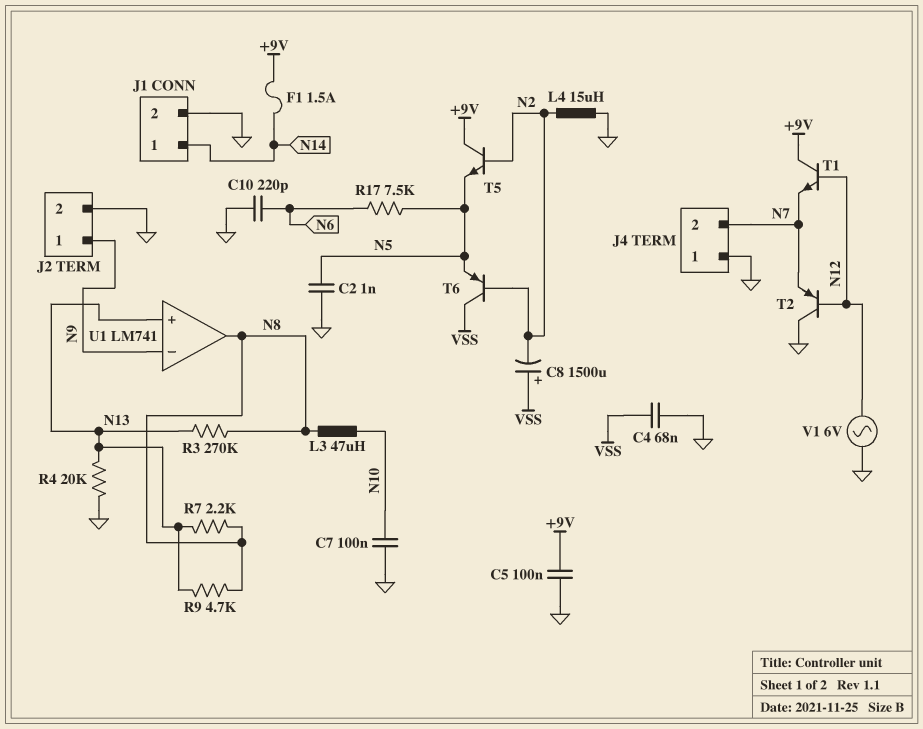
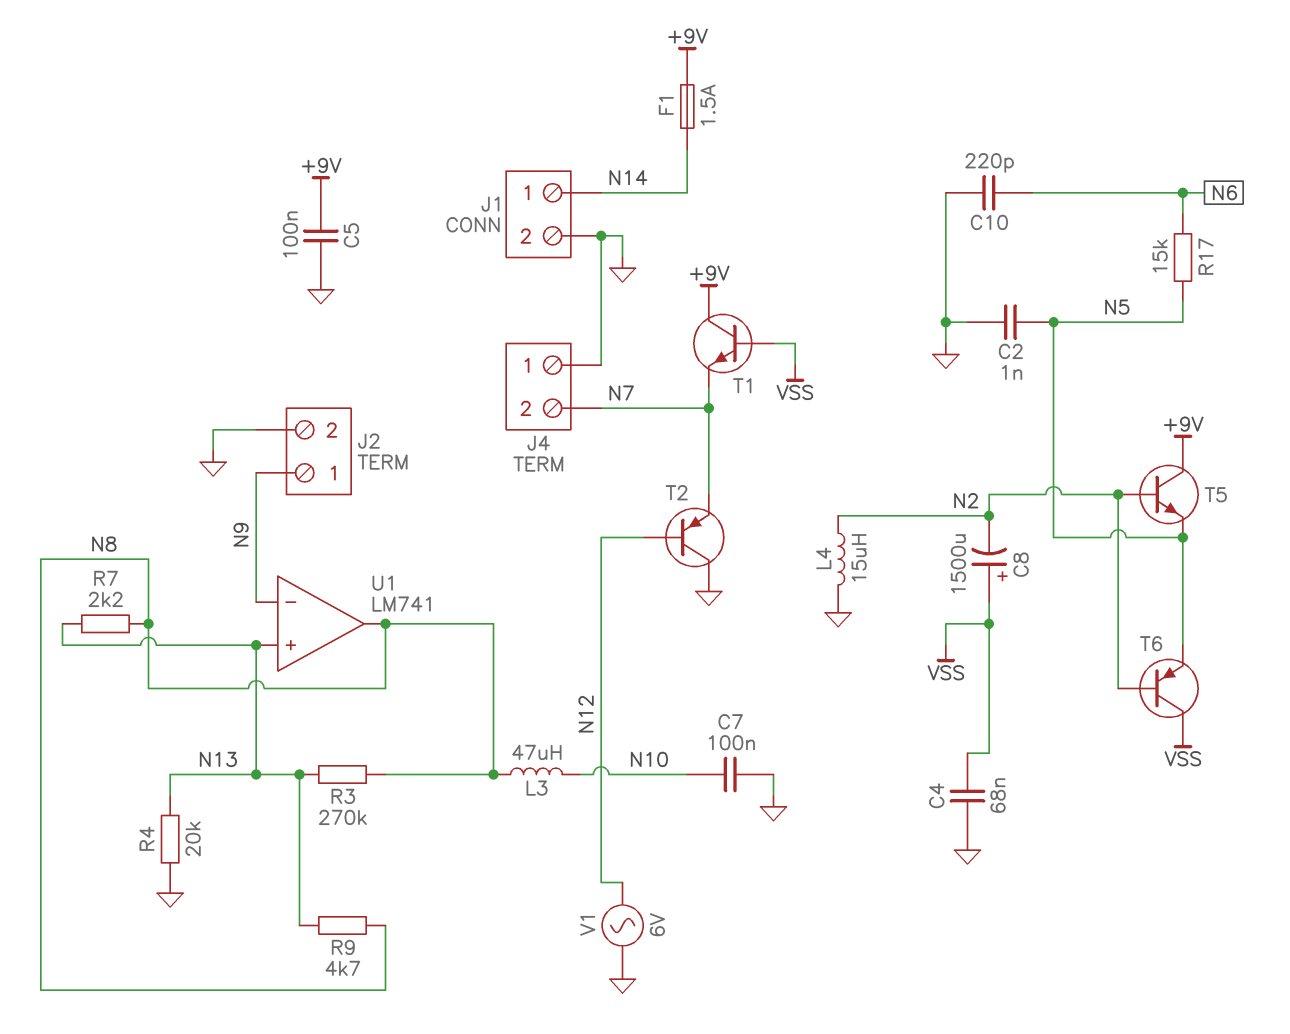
R17: 7.5k (N5, N6) -> 15k (N5, N6)
T1: NPN (B N12, C +9V, E N7) -> NPN (B VSS, C +9V, E N7)

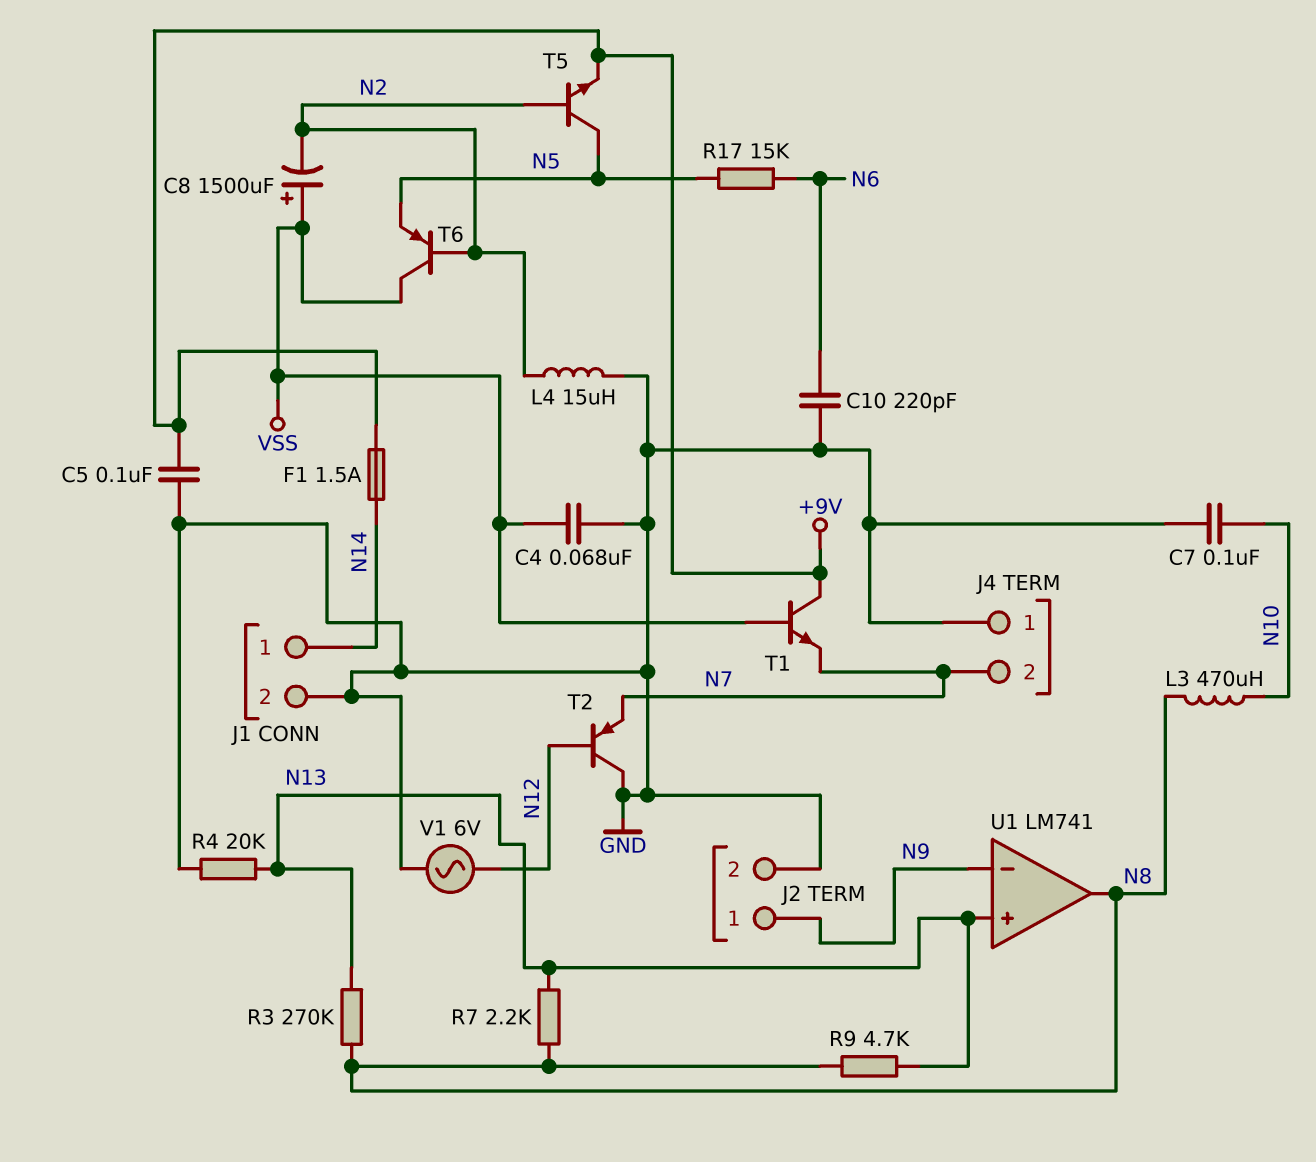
C2: 1nF (GND, N5) -> none
L3: 47uH (N8, N10) -> 470uH (N8, N10)
T5: NPN (B N2, C +9V, E N5) -> NPN (B N2, C N5, E +9V)

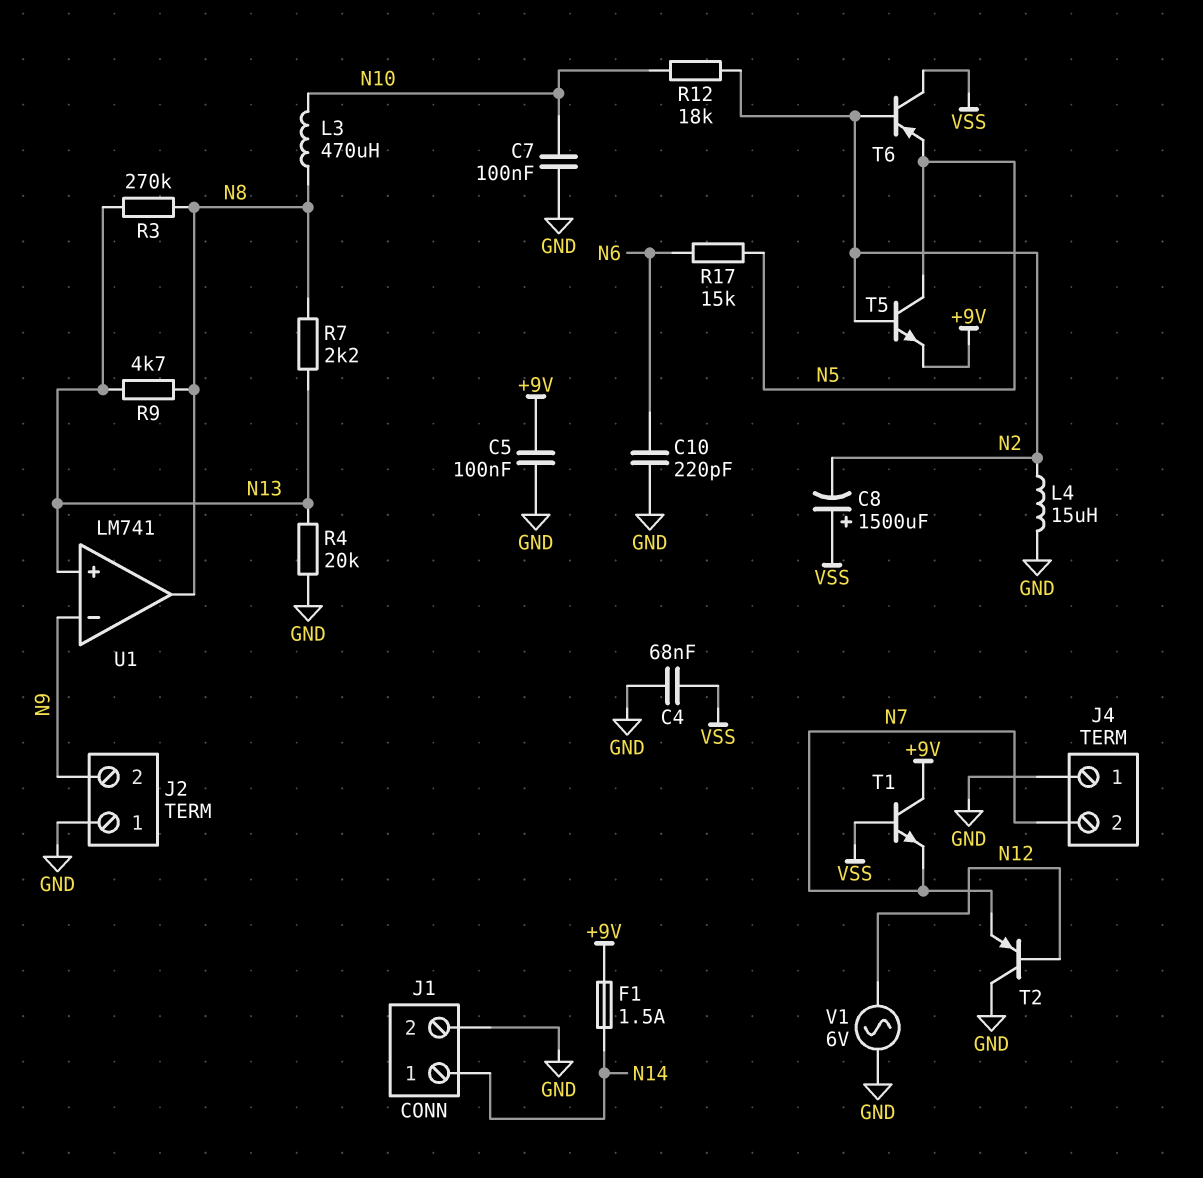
J2 pin 1: N9 -> GND
J2 pin 2: GND -> N9
R12: none -> 18k (N2, N10)

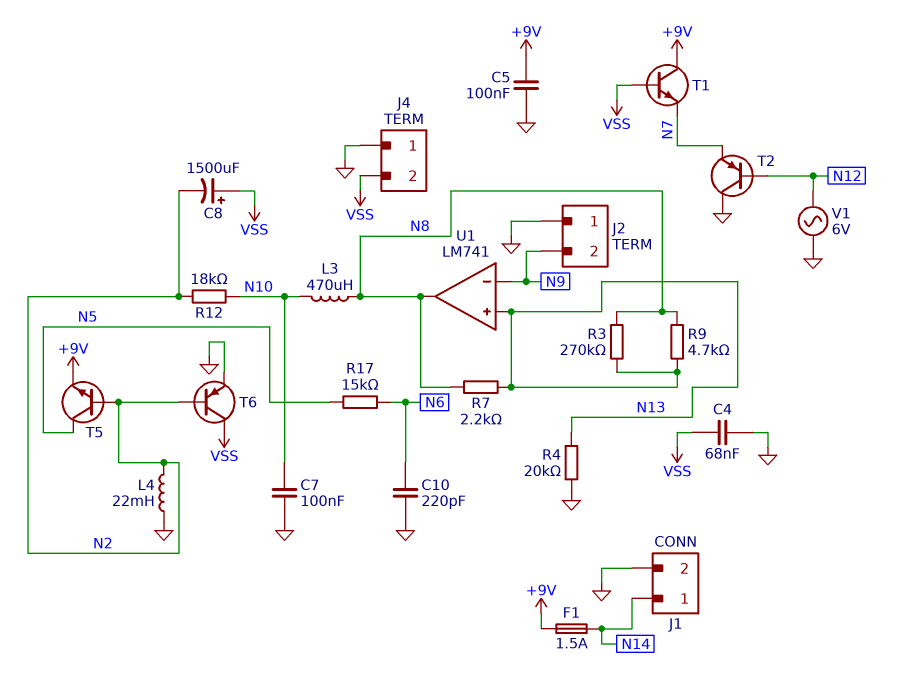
J4 pin 2: N7 -> VSS
L4: 15uH (GND, N2) -> 22mH (GND, N2)
T6: PNP (B N2, C VSS, E N5) -> PNP (B N2, C VSS, E GND)

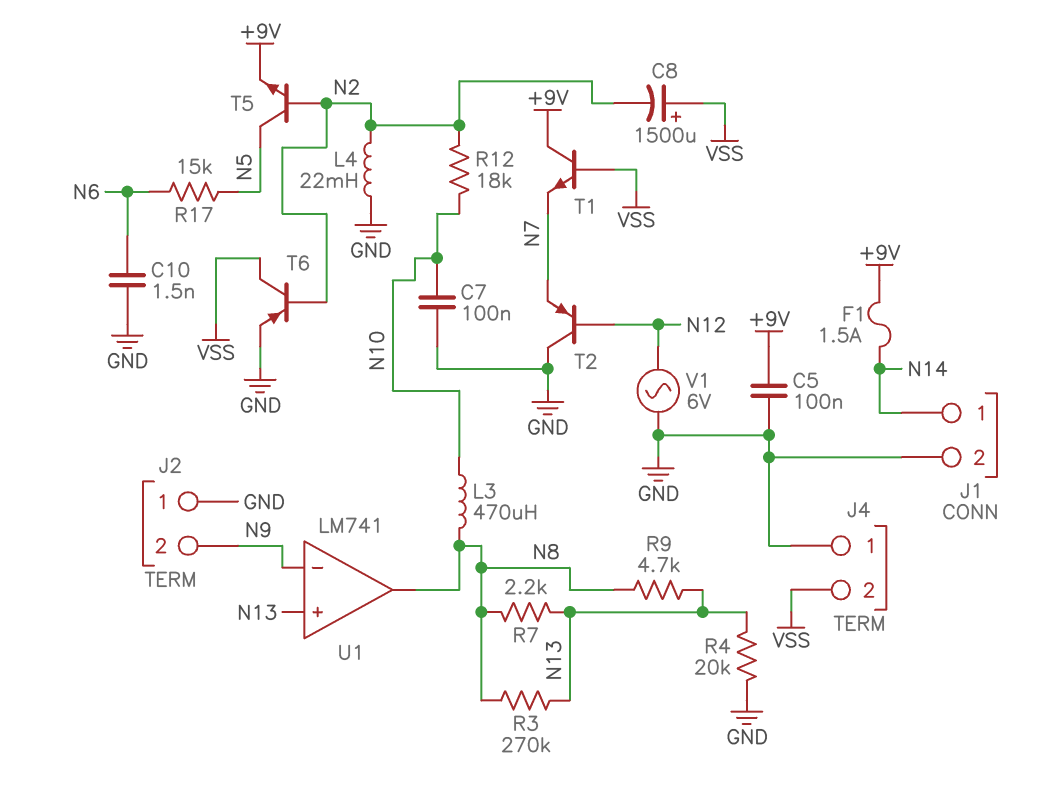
C4: 68nF (GND, VSS) -> none
C10: 220pF (GND, N6) -> 1.5nF (GND, N6)

